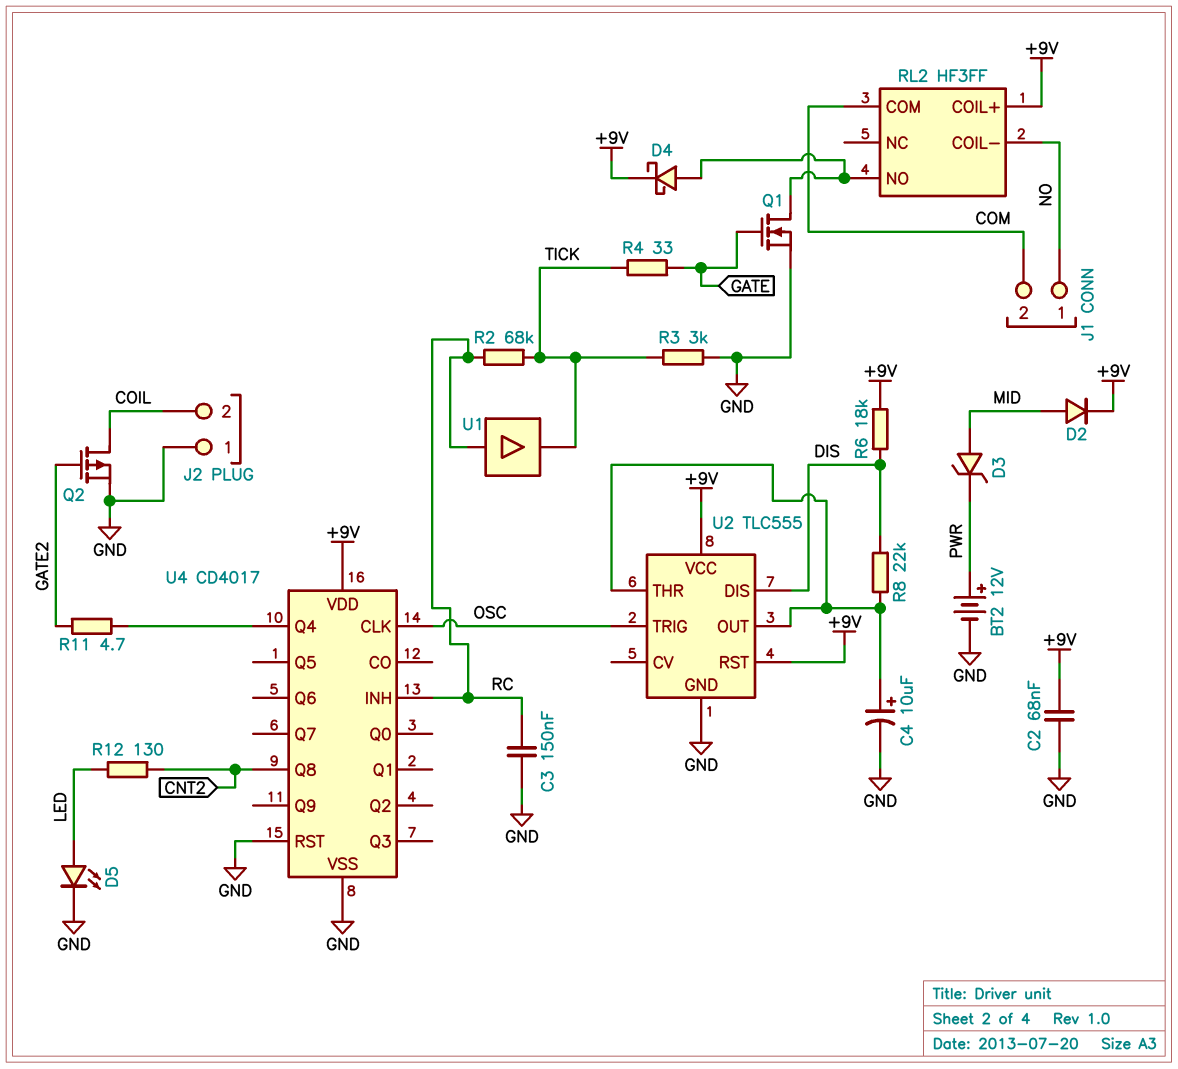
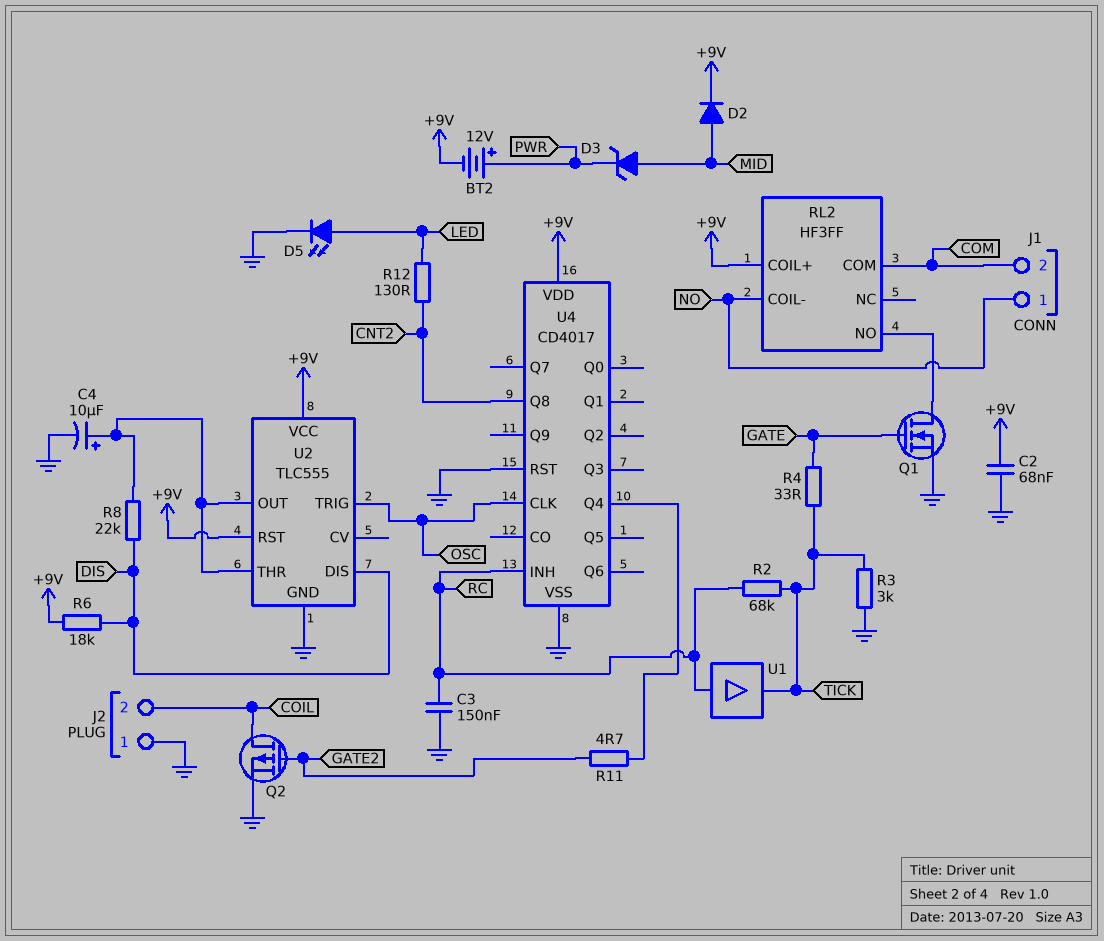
BT2: 12V (plus PWR, minus GND) -> 12V (plus PWR, minus +9V)
D4: schottky (A RL2/NO, K +9V) -> none

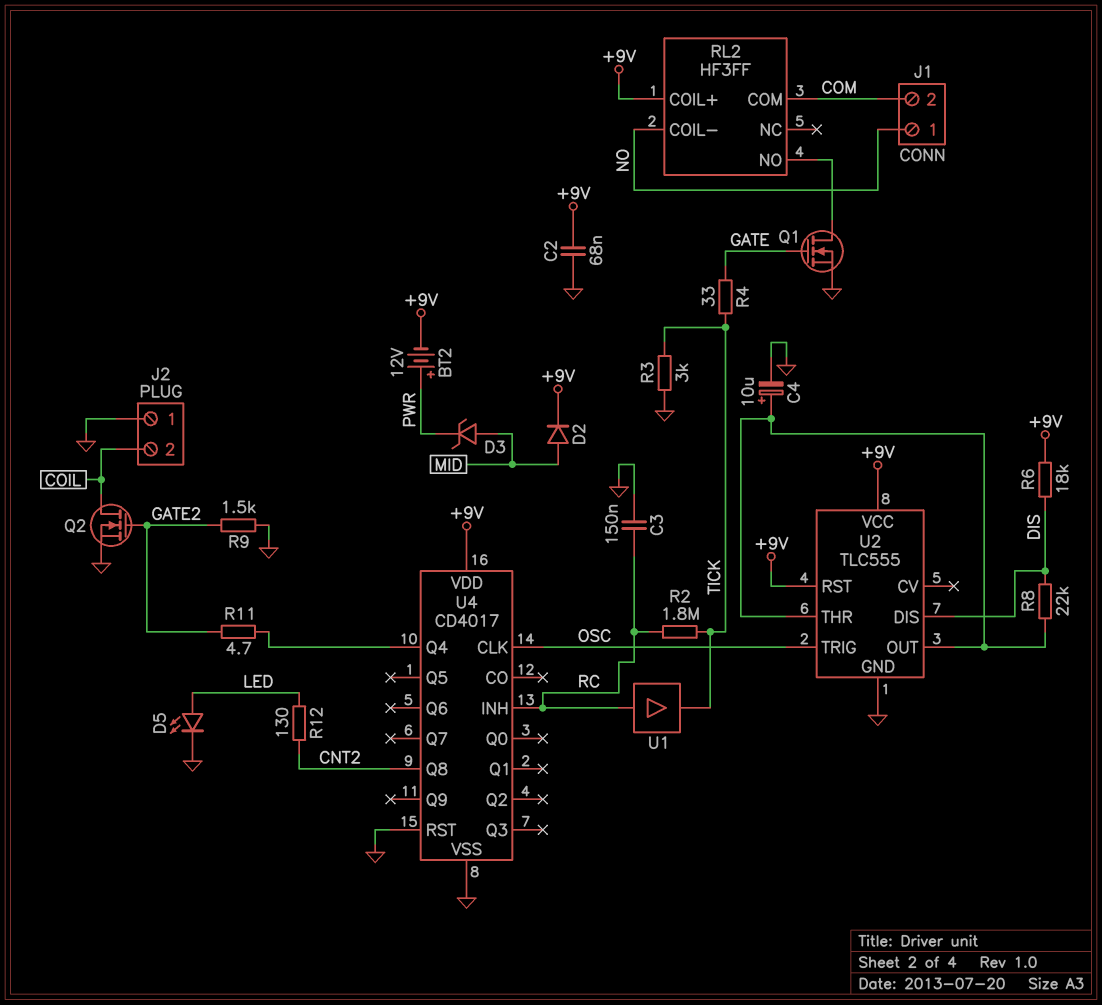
Q2: PMOS (G GATE2, D COIL, S GND) -> NMOS (G GATE2, D COIL, S GND)
R2: 68k (RC, TICK) -> 1.8M (RC, TICK)
R9: none -> 1.5k (GATE2, GND)

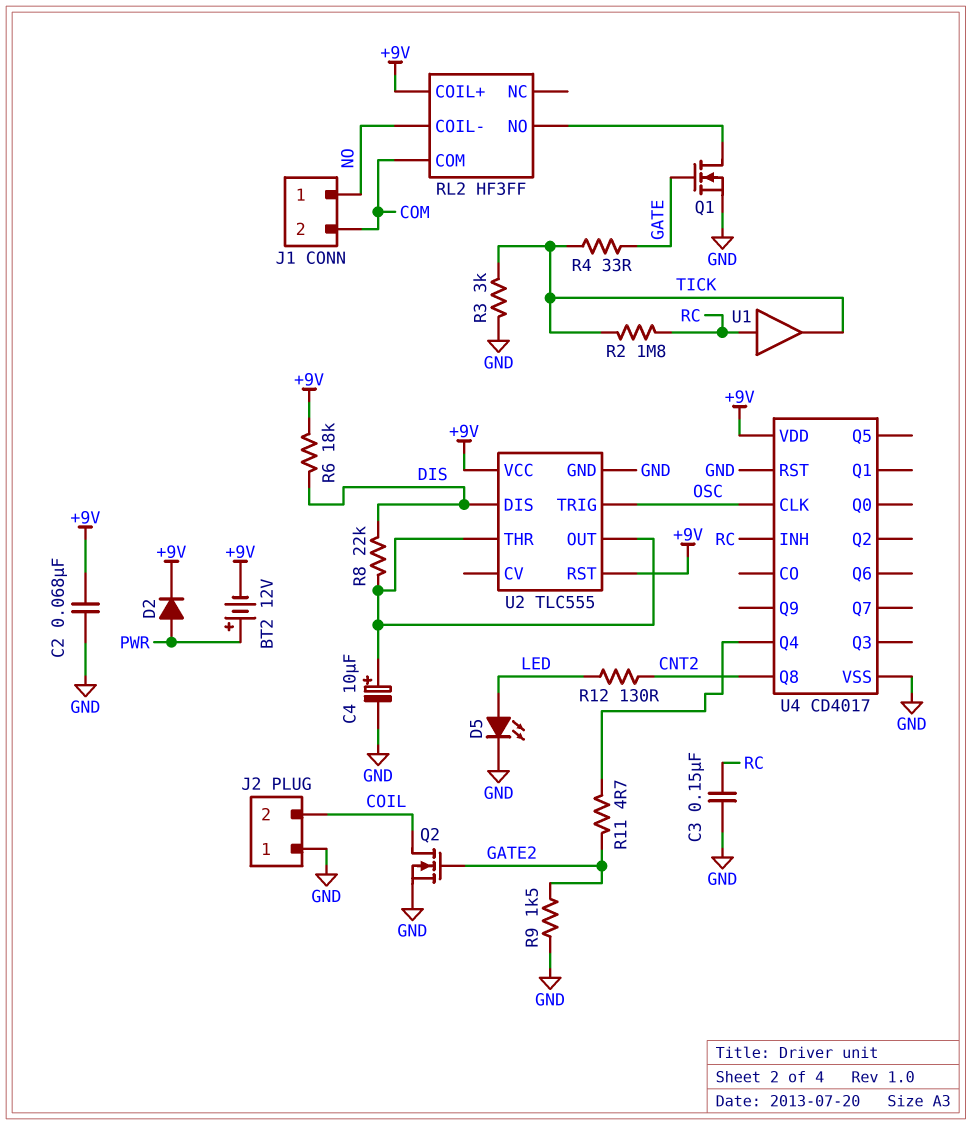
D2: diode (A MID, K +9V) -> diode (A PWR, K +9V)
D3: zener (A MID, K PWR) -> none

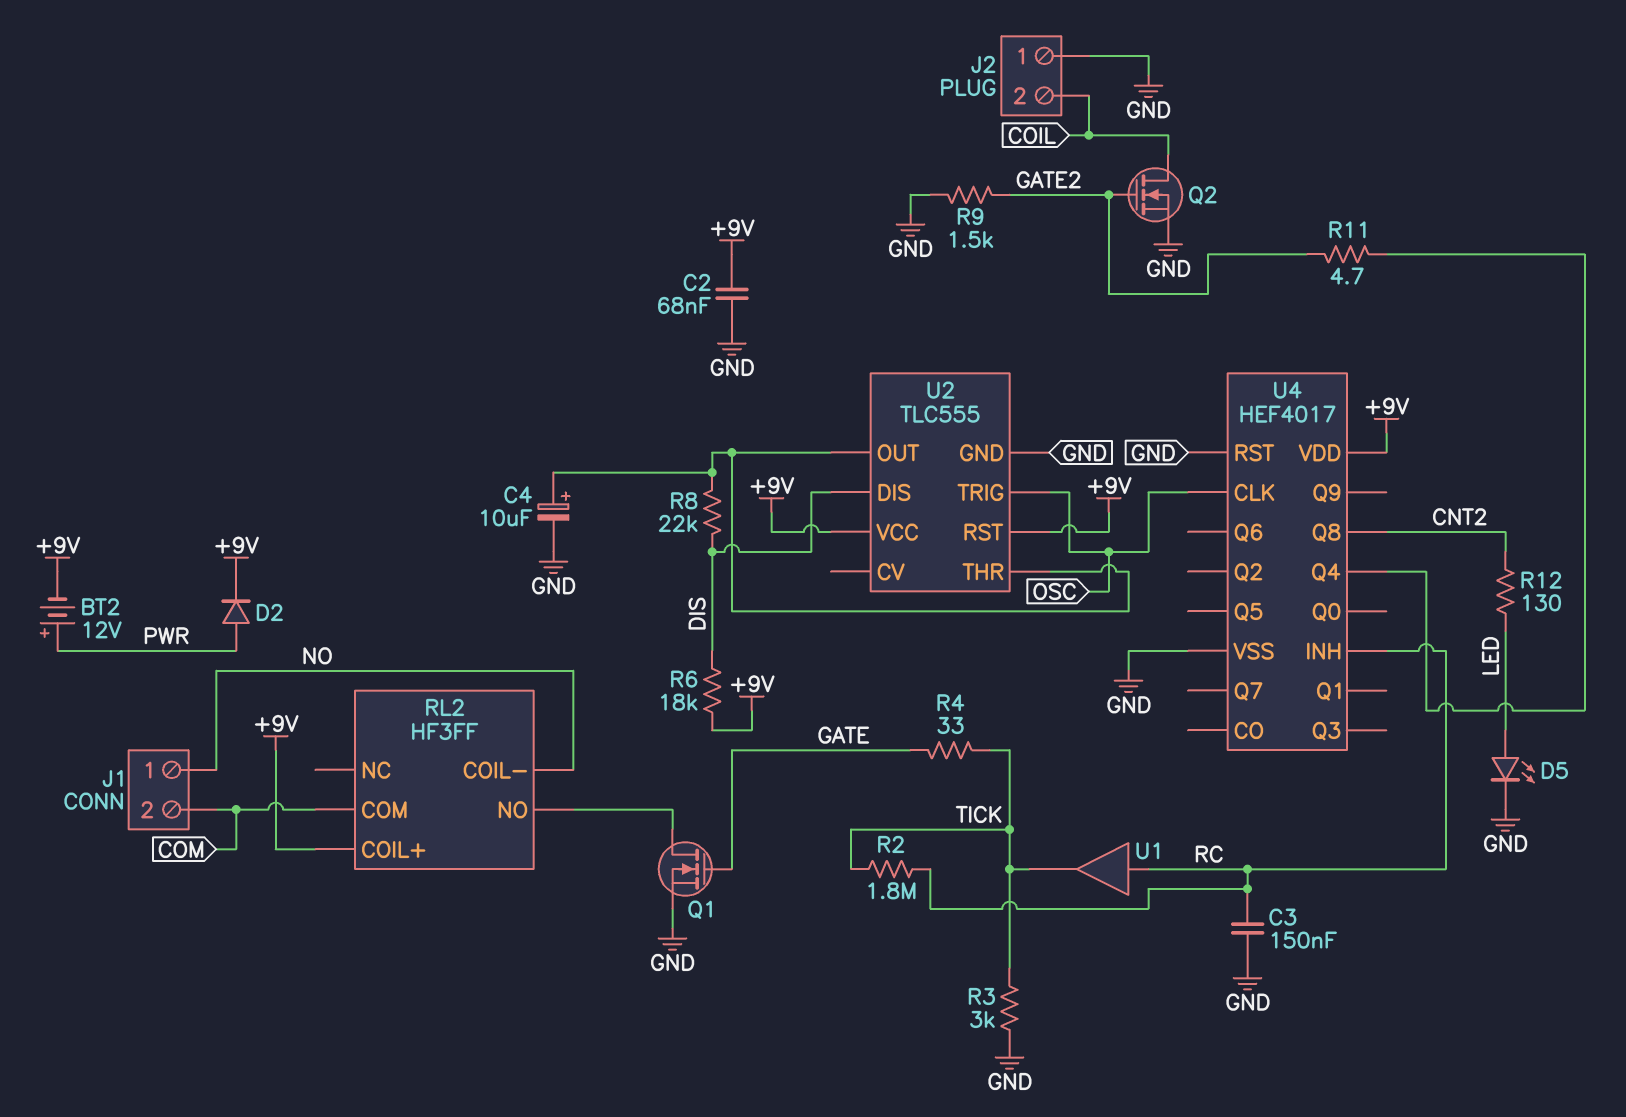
U4: CD4017 -> HEF4017

